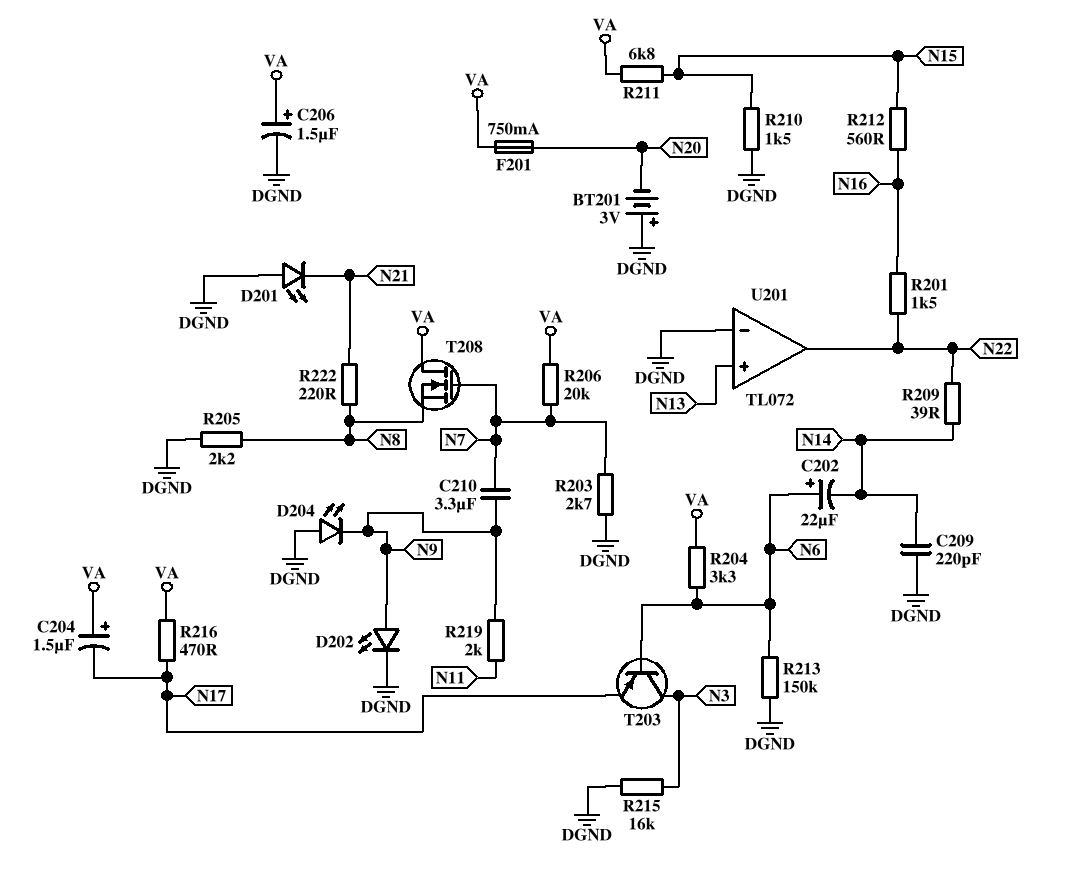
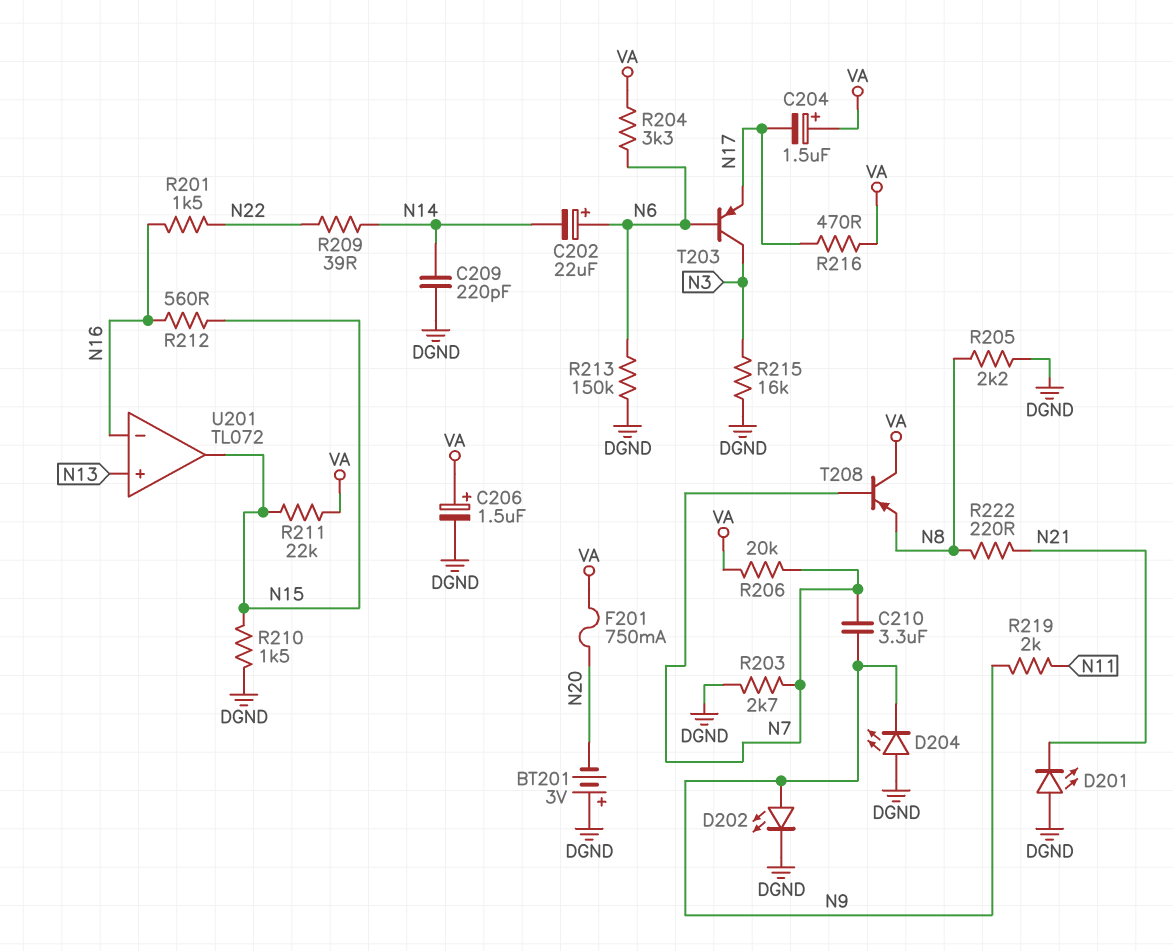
R211: 6.8k (N15, VA) -> 22k (N15, VA)
T208: NMOS (G N7, D VA, S N8) -> PNP (B N7, C VA, E N8)
U201 pin in-: DGND -> N16
U201 pin out: N22 -> N15

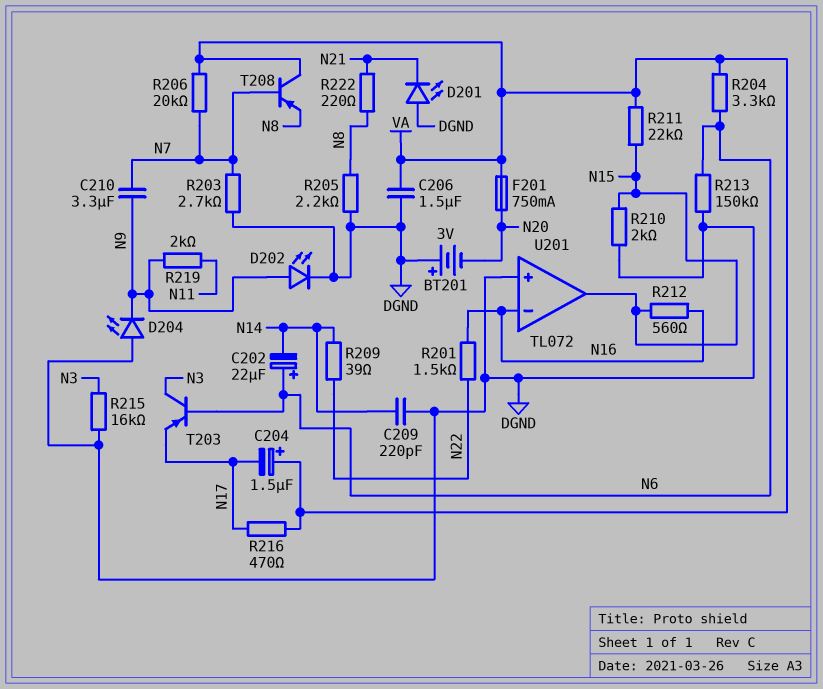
C206: 1.5uF (plus VA, minus DGND) -> 1.5uF (DGND, VA)
R210: 1.5k (DGND, N15) -> 2k (DGND, N15)
U201 pin in+: N13 -> DGND

